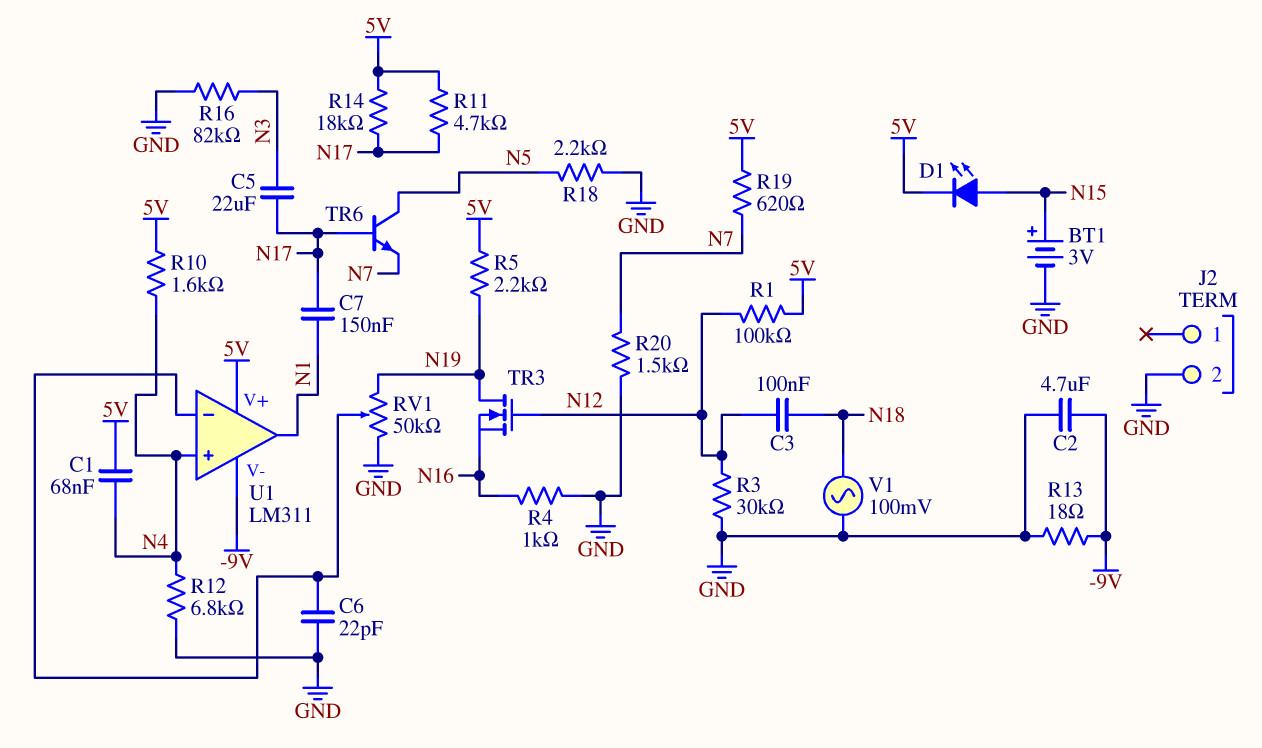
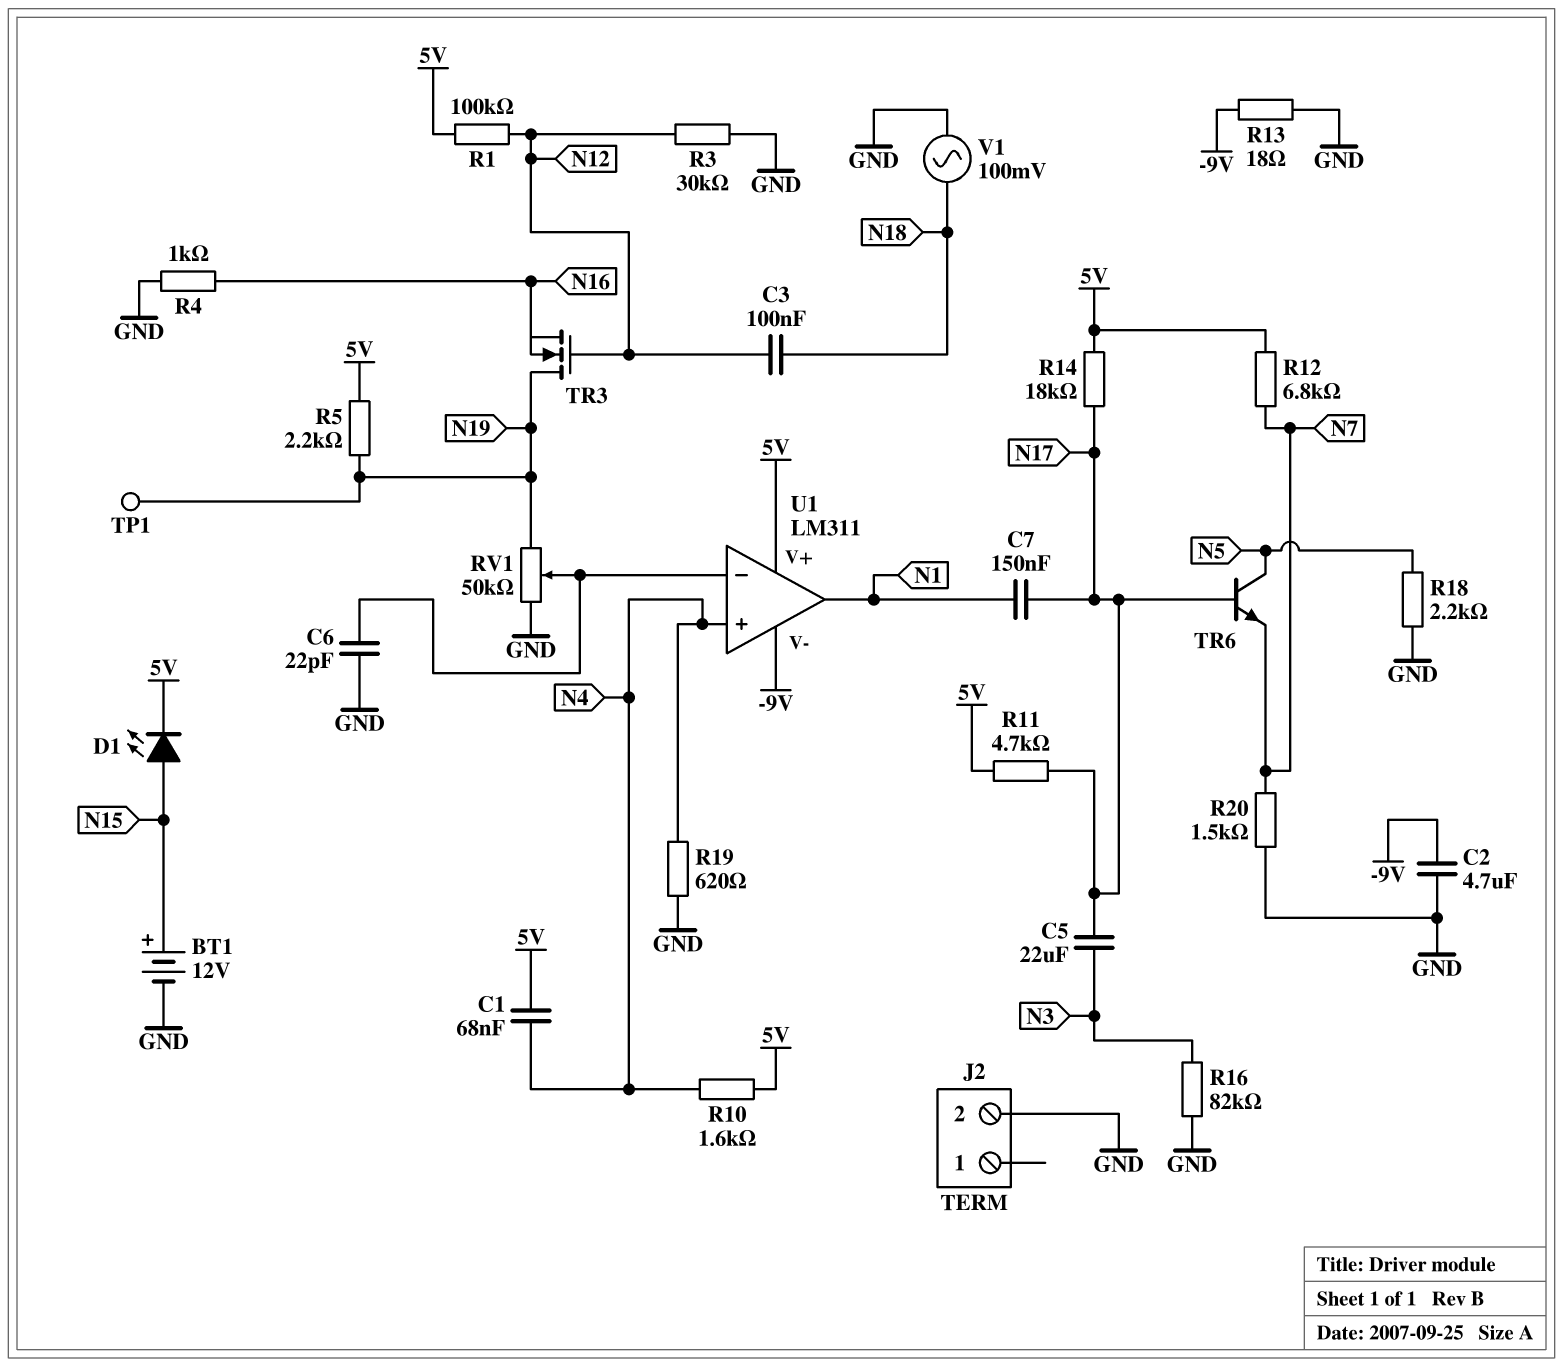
BT1: 3V (plus N15, minus GND) -> 12V (plus N15, minus GND)
R12: 6.8k (GND, N4) -> 6.8k (5V, N7)
R19: 620 (5V, N7) -> 620 (GND, N4)
TP1: none -> test point (N19)

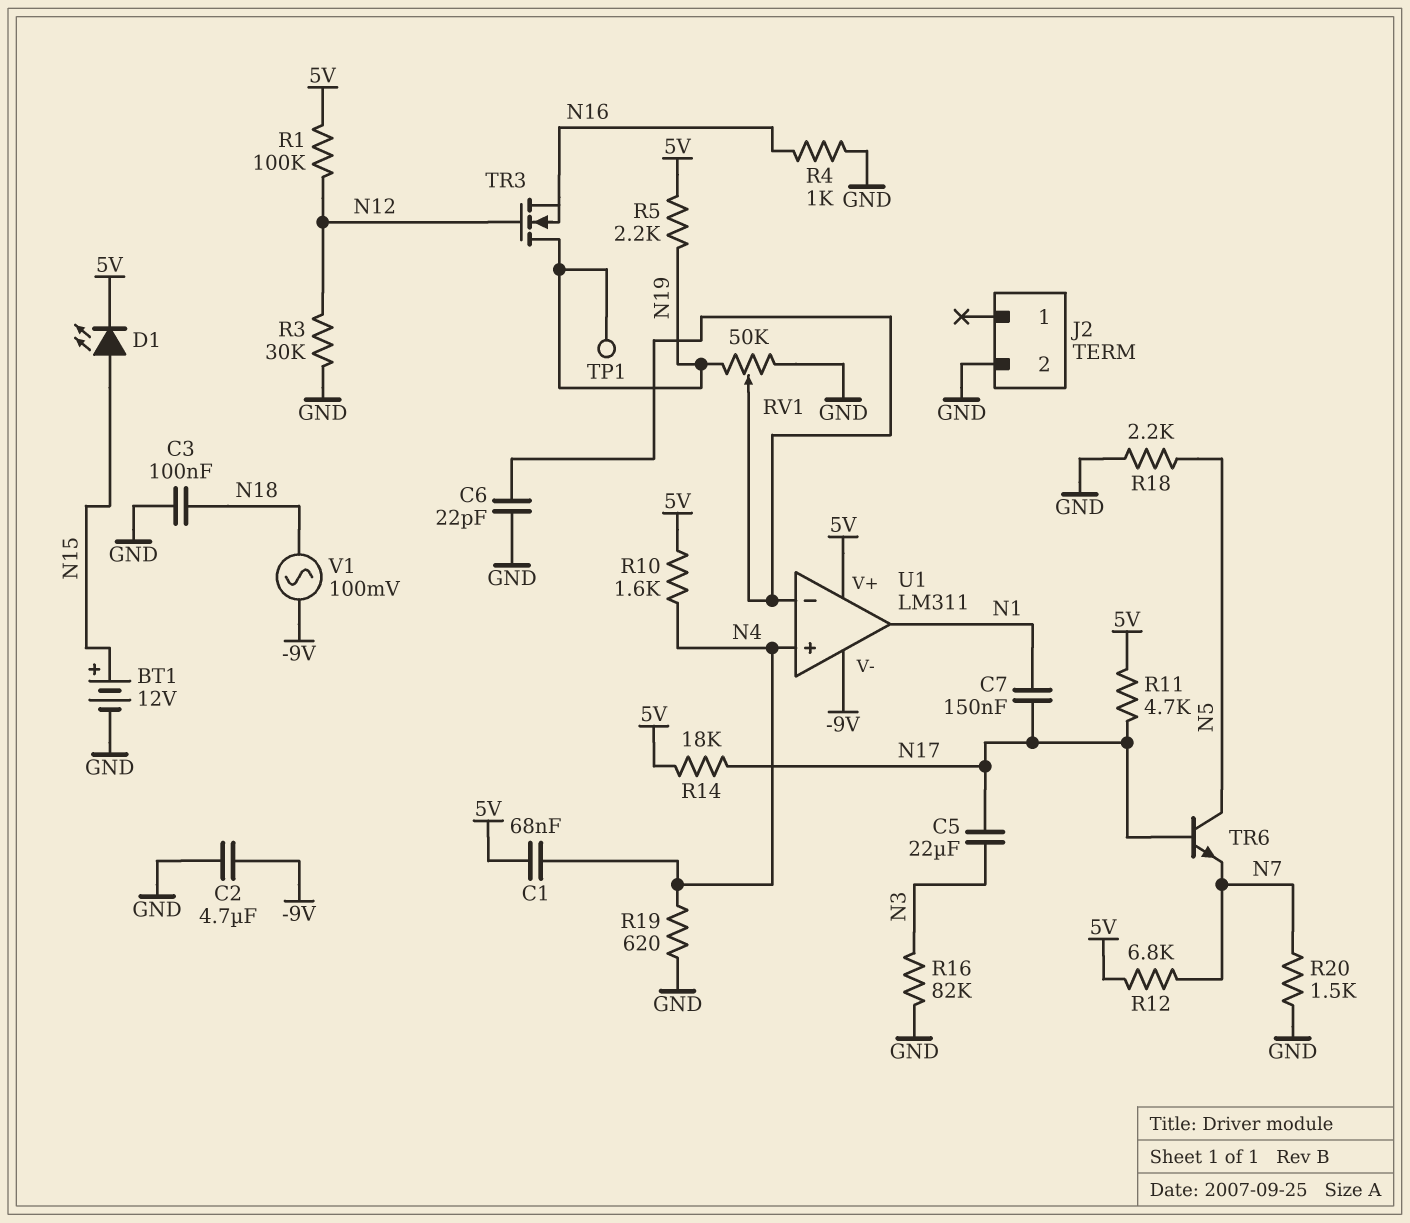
C3: 100nF (N12, N18) -> 100nF (GND, N18)
R13: 18 (-9V, GND) -> none
V1: AC 100mV (GND, N18) -> AC 100mV (-9V, N18)

